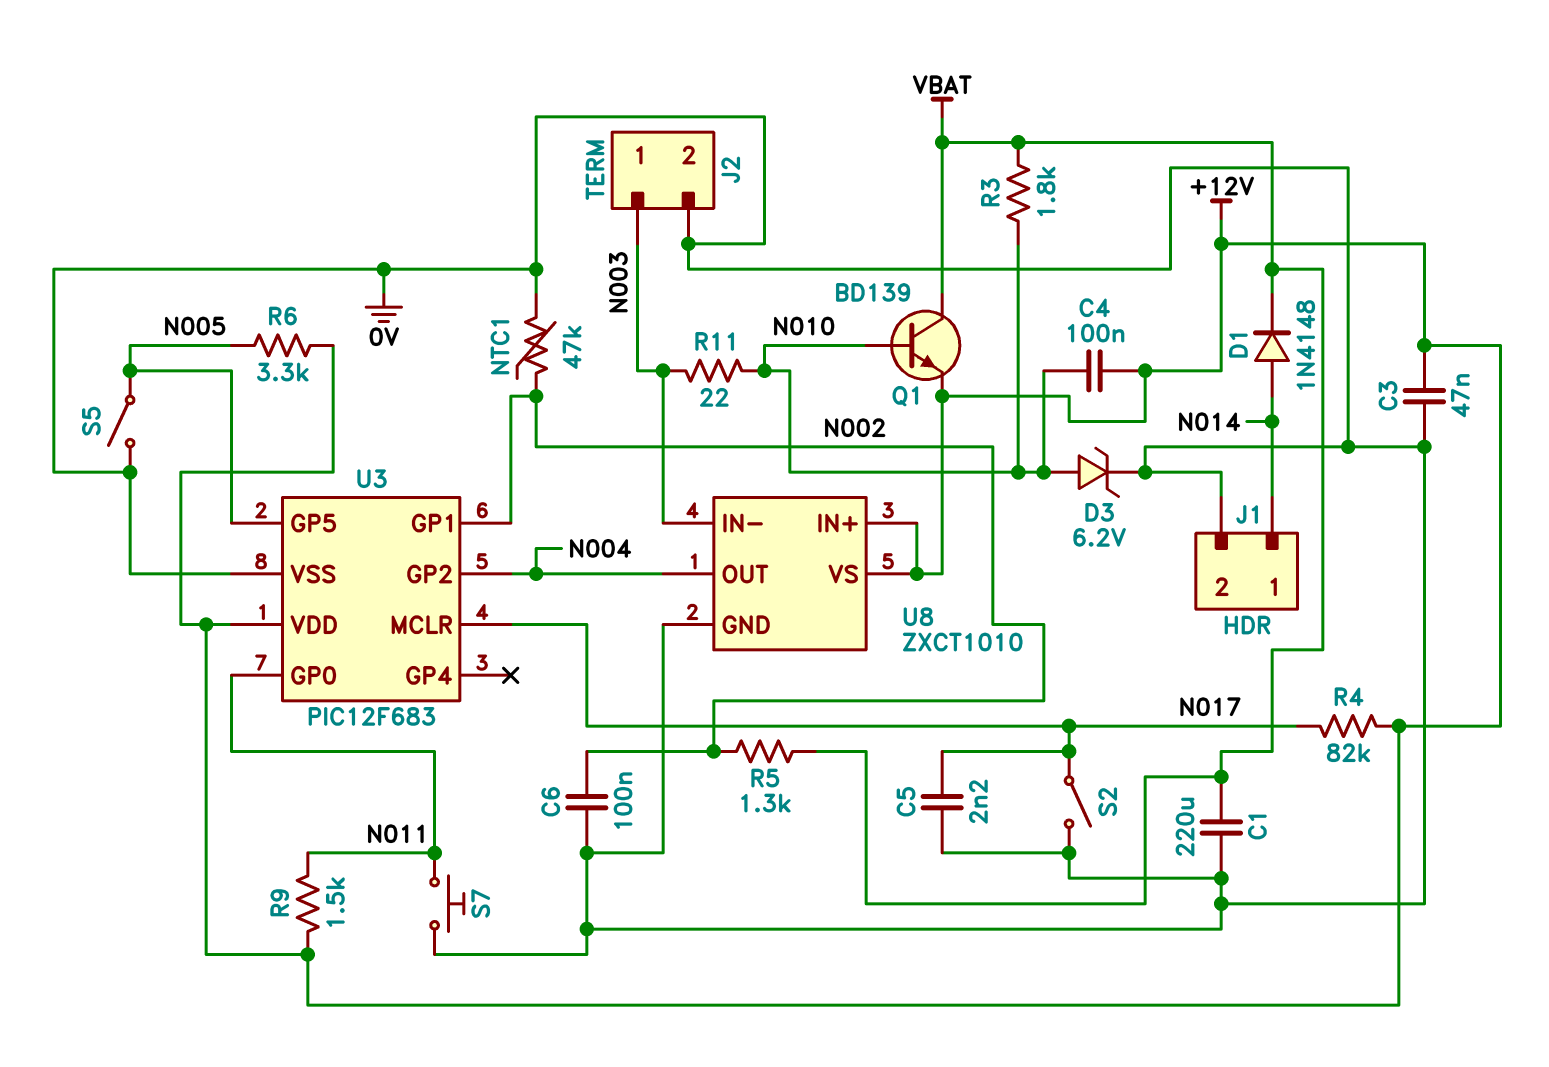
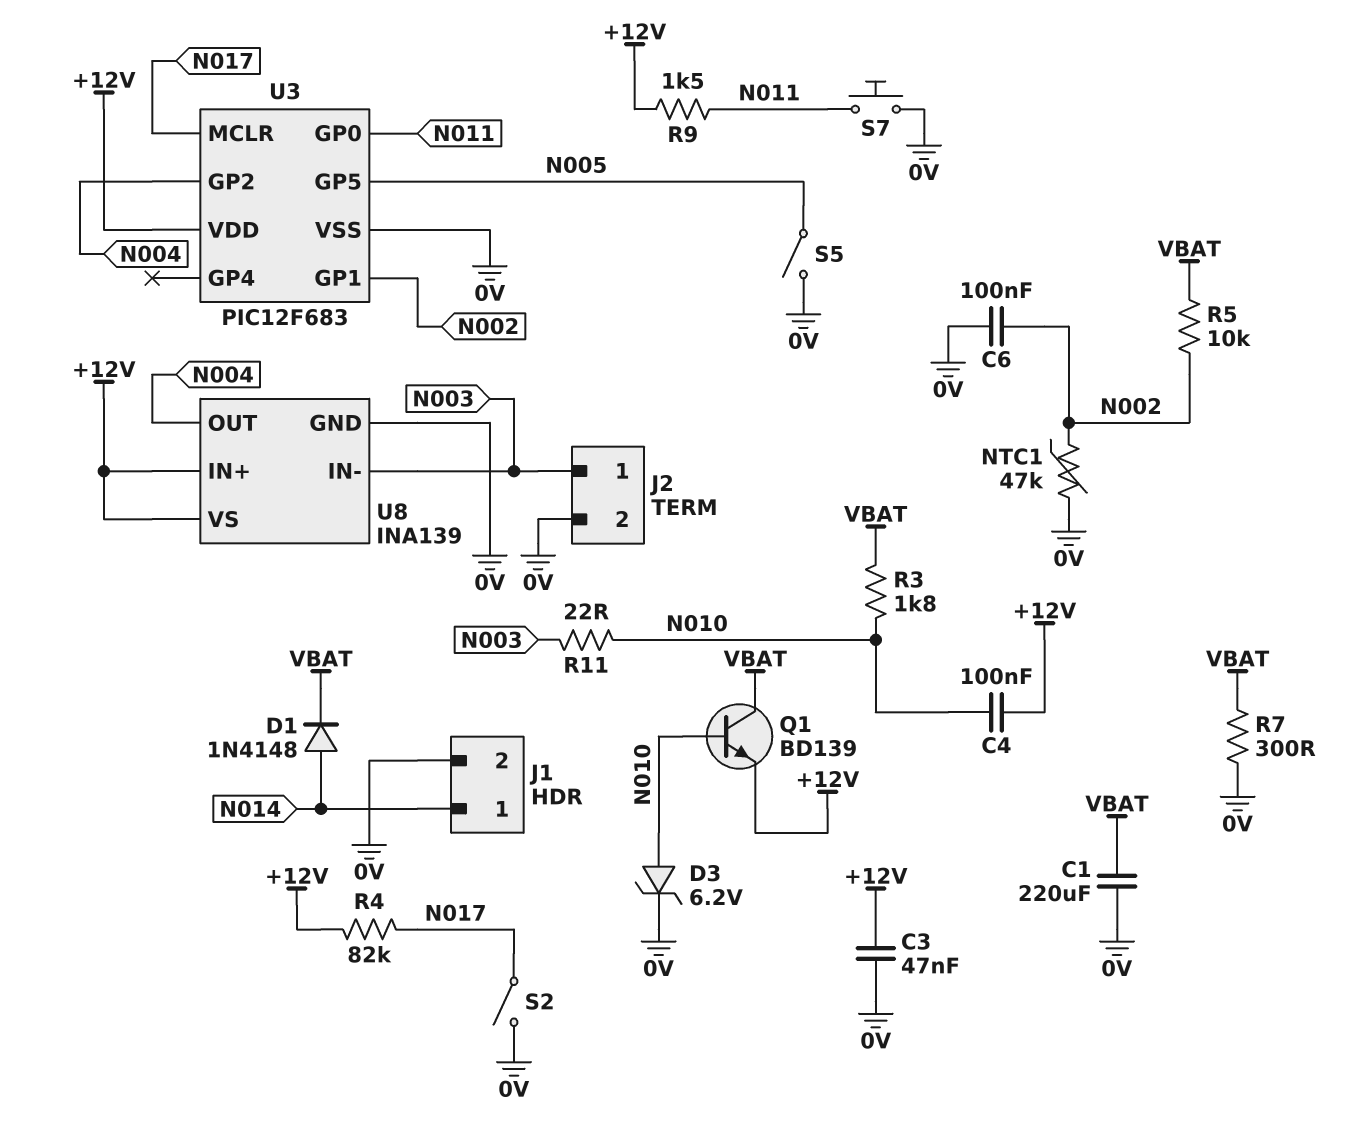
C5: 2.2nF (0V, N017) -> none
R5: 1.3k (N002, VBAT) -> 10k (N002, VBAT)
R6: 3.3k (+12V, N005) -> none
R7: none -> 300 (0V, VBAT)
U8: ZXCT1010 -> INA139

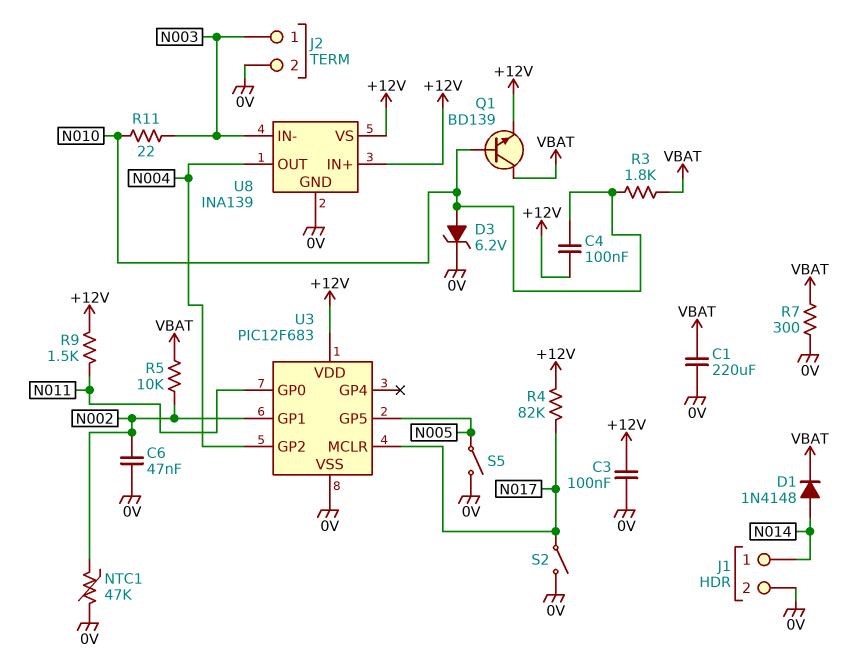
C3: 47nF (+12V, 0V) -> 100nF (+12V, 0V)
C6: 100nF (0V, N002) -> 47nF (0V, N002)
S7: button (0V, N011) -> none

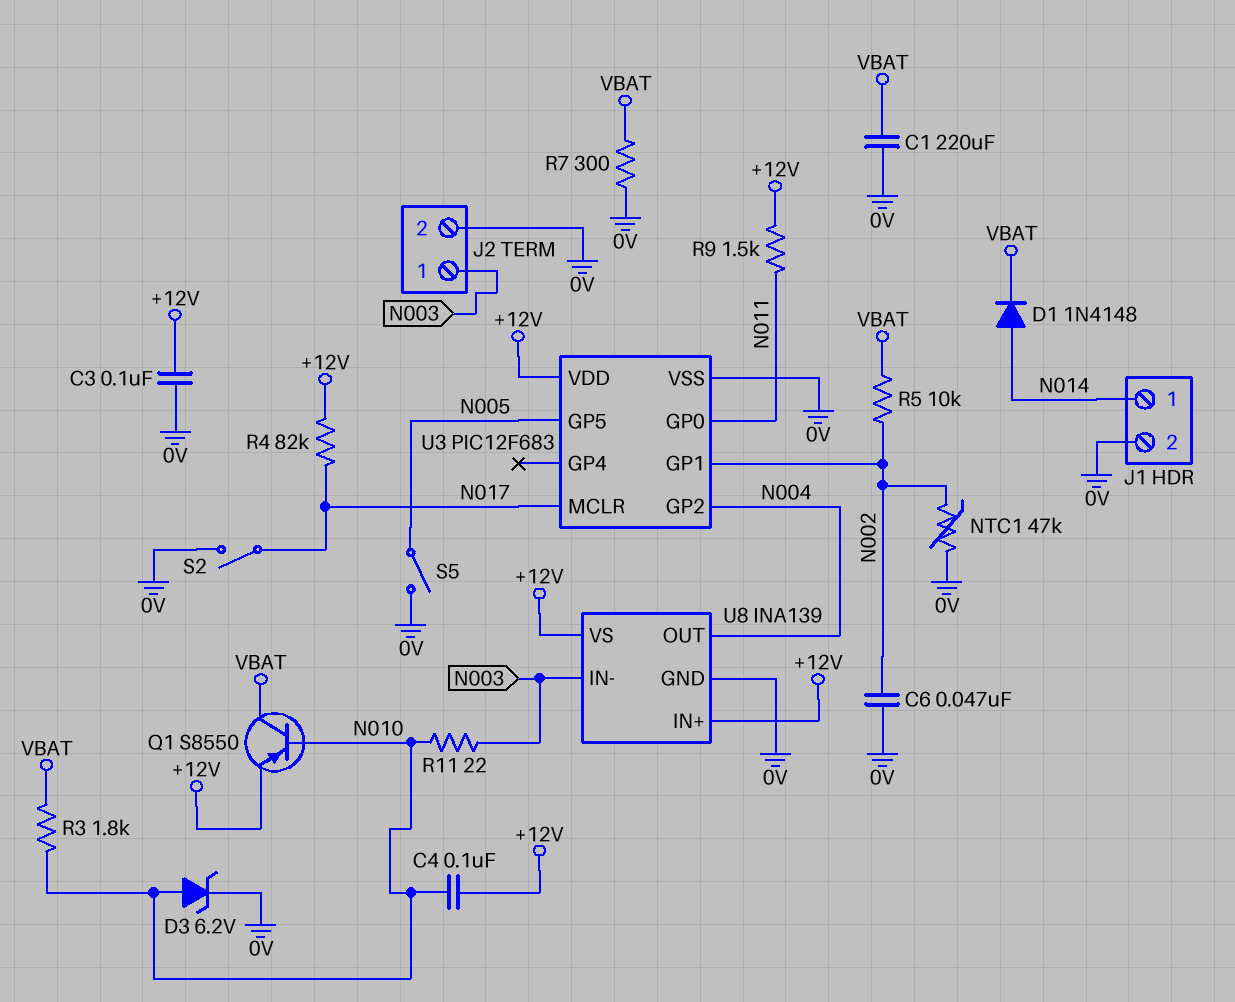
Q1: NPN BD139 (B N010, C VBAT, E +12V) -> PNP S8550 (B N010, C VBAT, E +12V)

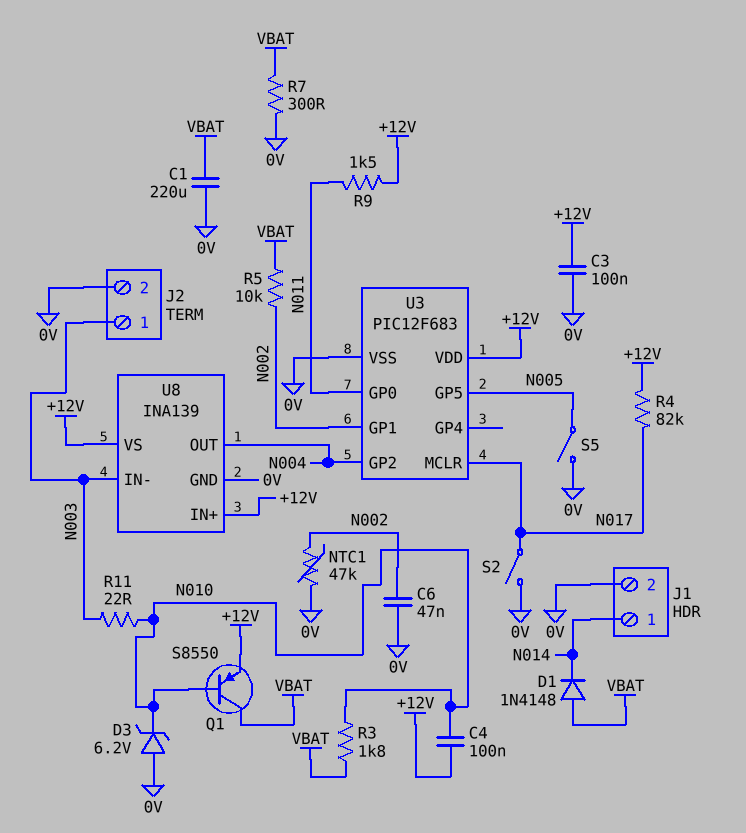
D1: diode 1N4148 (A N014, K VBAT) -> diode 1N4148 (A VBAT, K N014)
D3: zener 6.2V (A N010, K 0V) -> zener 6.2V (A 0V, K N010)

